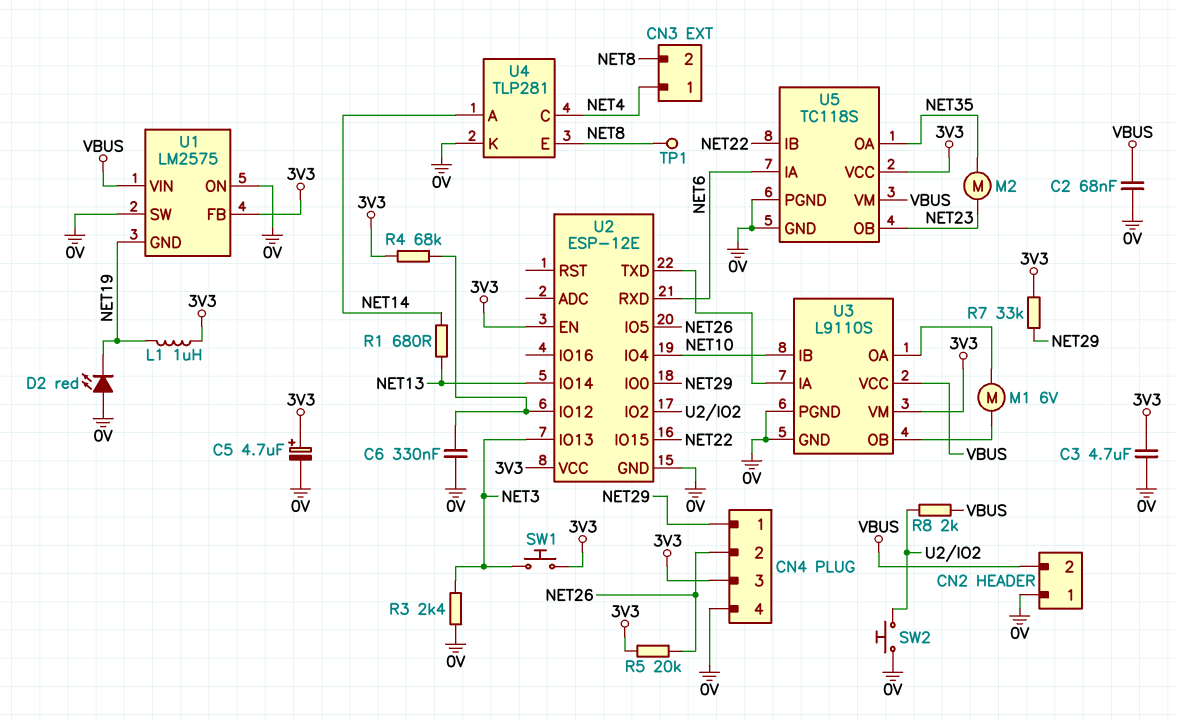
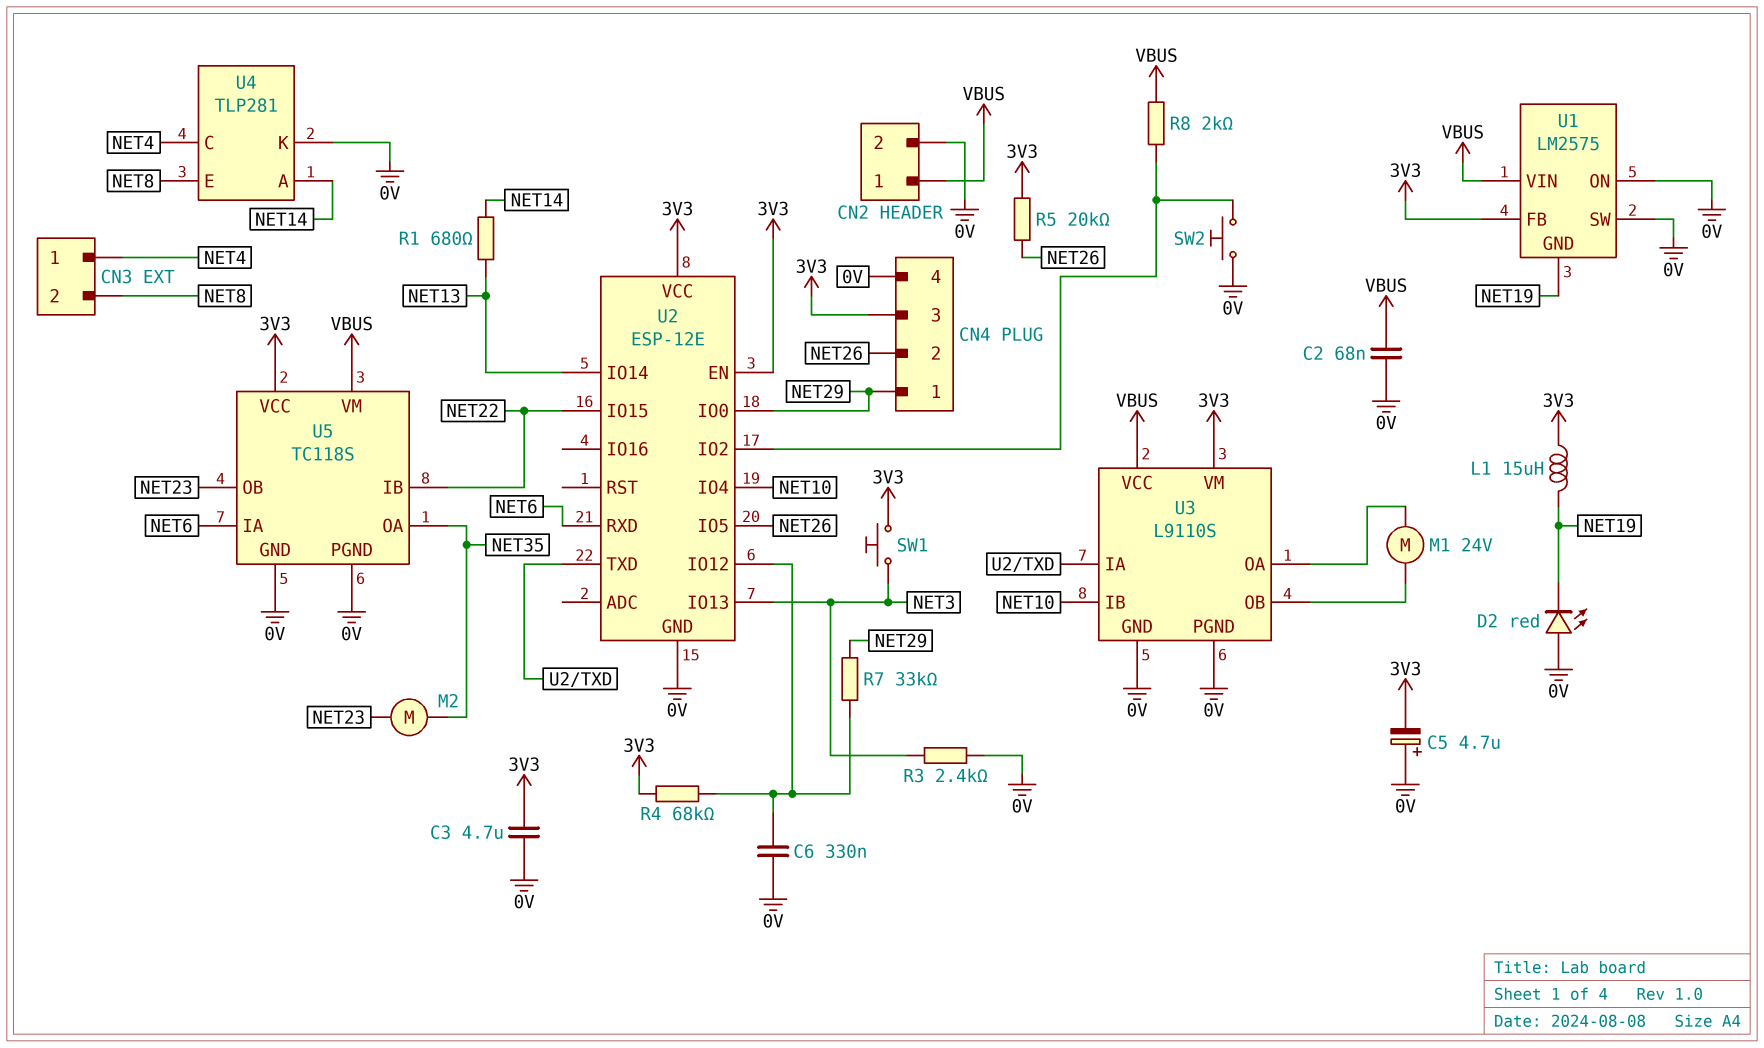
C5: 4.7uF (plus 3V3, minus 0V) -> 4.7uF (plus 0V, minus 3V3)
CN2 pin 1: 0V -> VBUS
CN2 pin 2: VBUS -> 0V
L1: 1uH (3V3, NET19) -> 15uH (3V3, NET19)
M1: motor 6V (U3/OA, U3/OB) -> motor 24V (U3/OA, U3/OB)
R7: 33k (3V3, NET29) -> 33k (NET29, U2/IO12)
TP1: test point (NET8) -> none

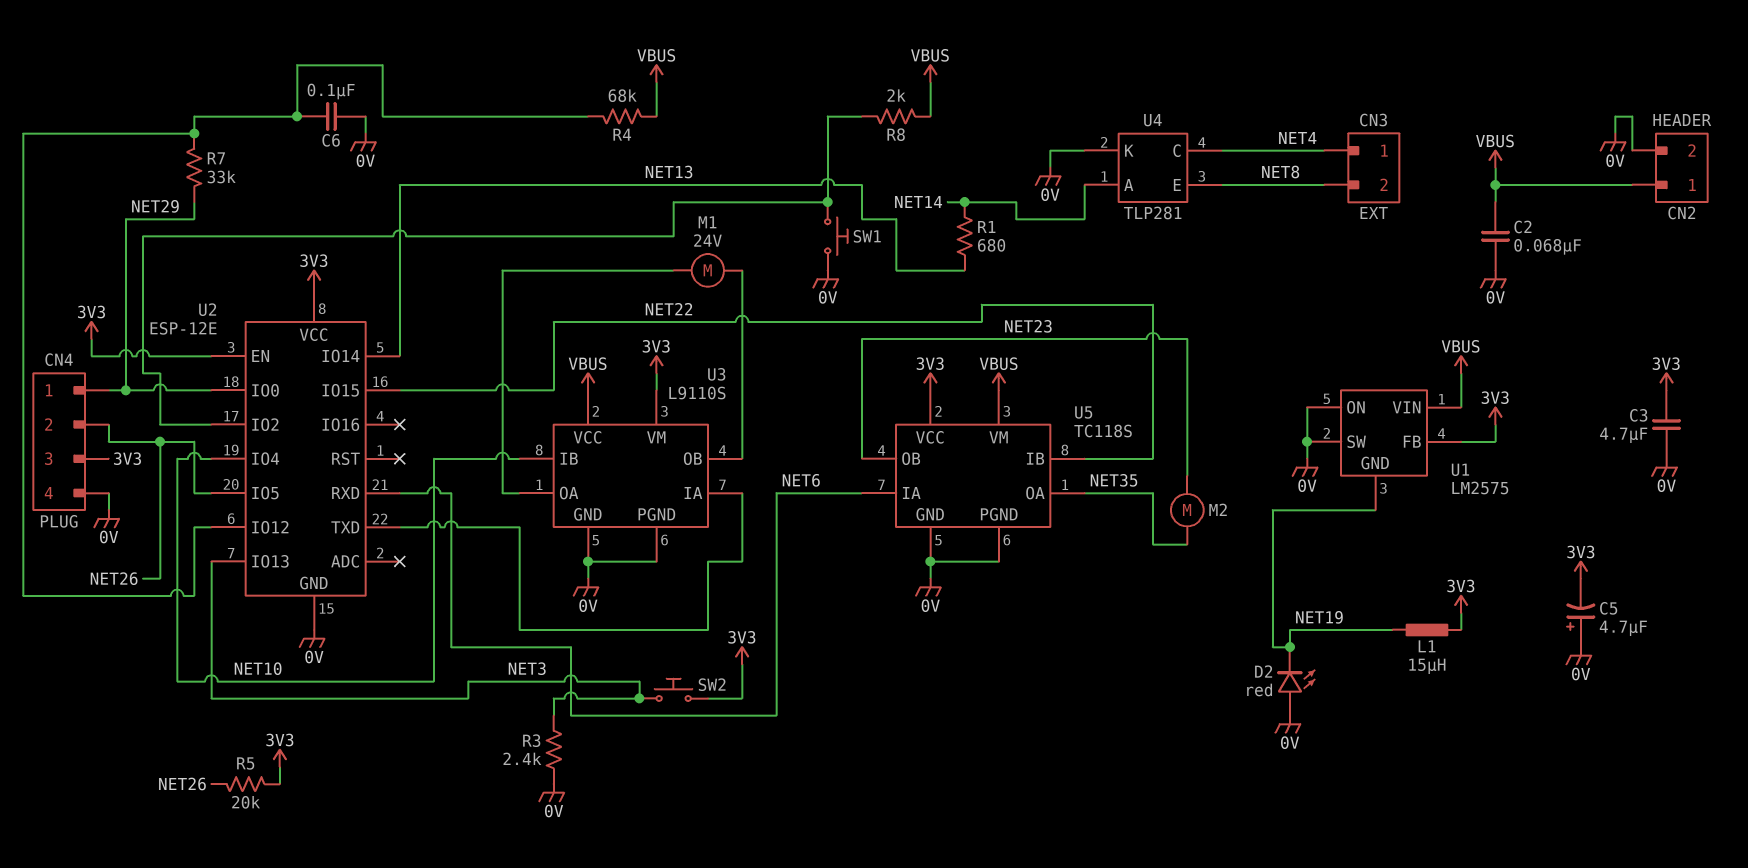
C6: 330nF (0V, U2/IO12) -> 100nF (0V, U2/IO12)
R4: 68k (3V3, U2/IO12) -> 68k (U2/IO12, VBUS)
SW1: button (3V3, NET3) -> button (0V, U2/IO2)
SW2: button (0V, U2/IO2) -> button (3V3, NET3)

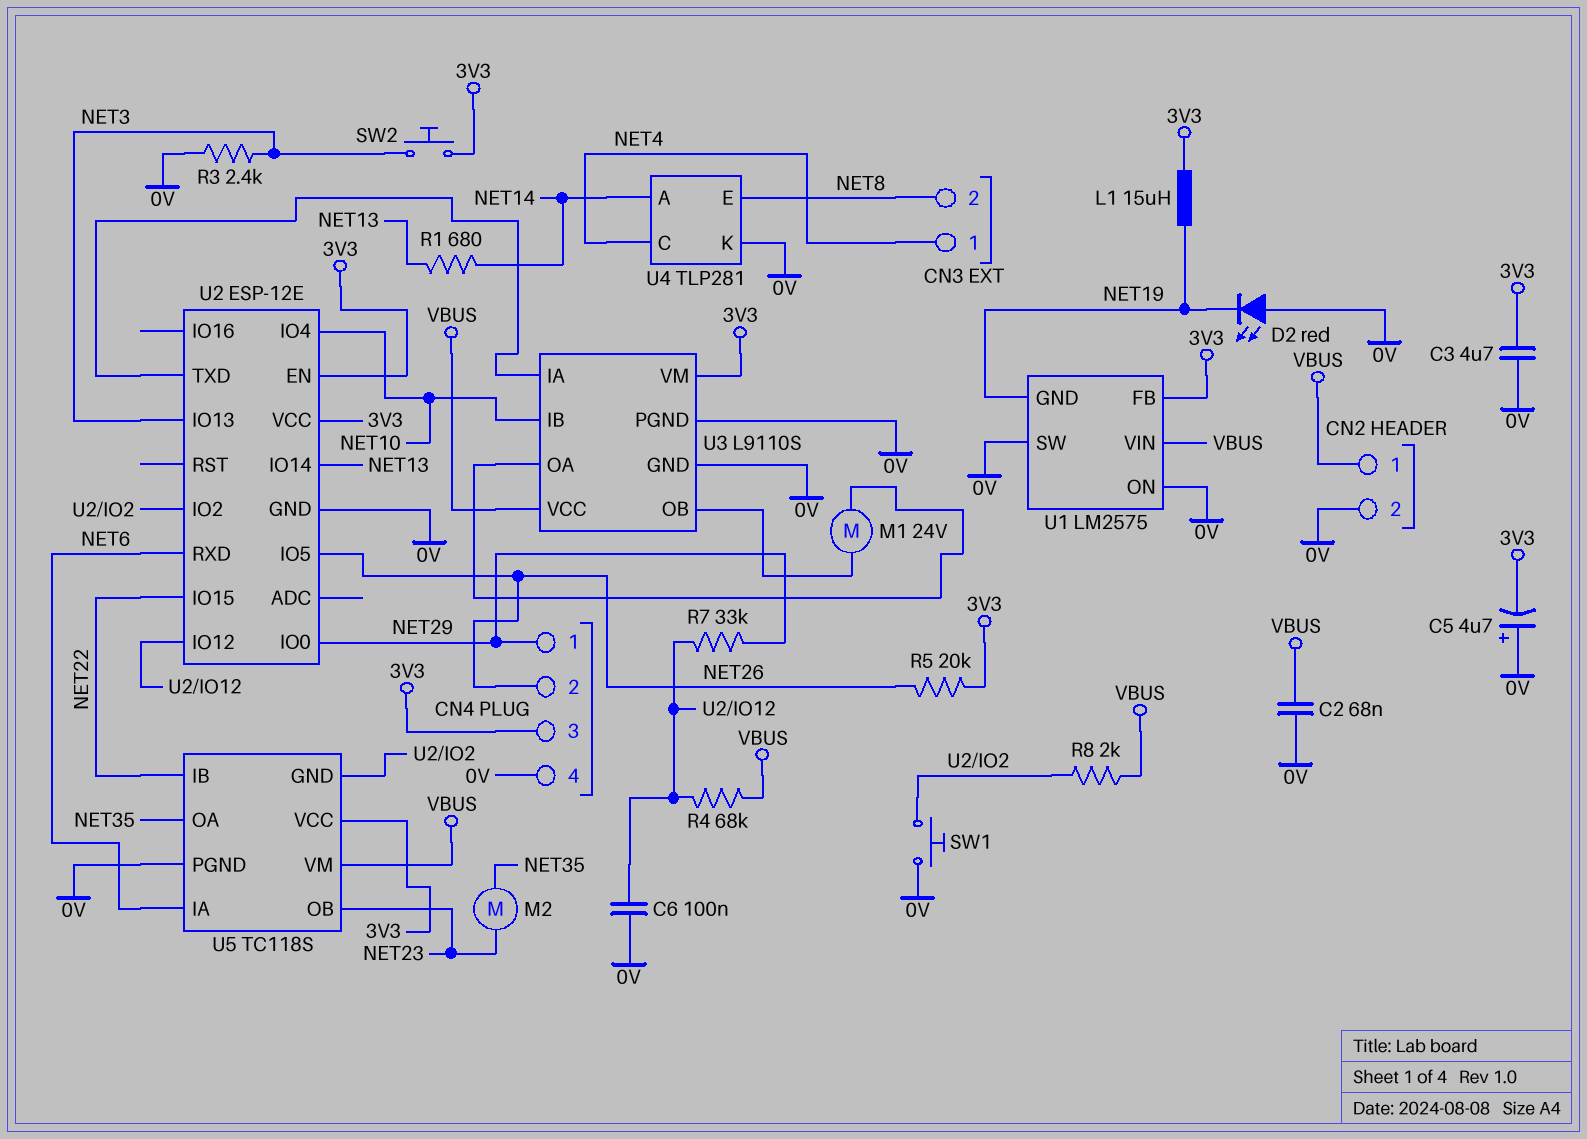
U5 pin GND: 0V -> U2/IO2

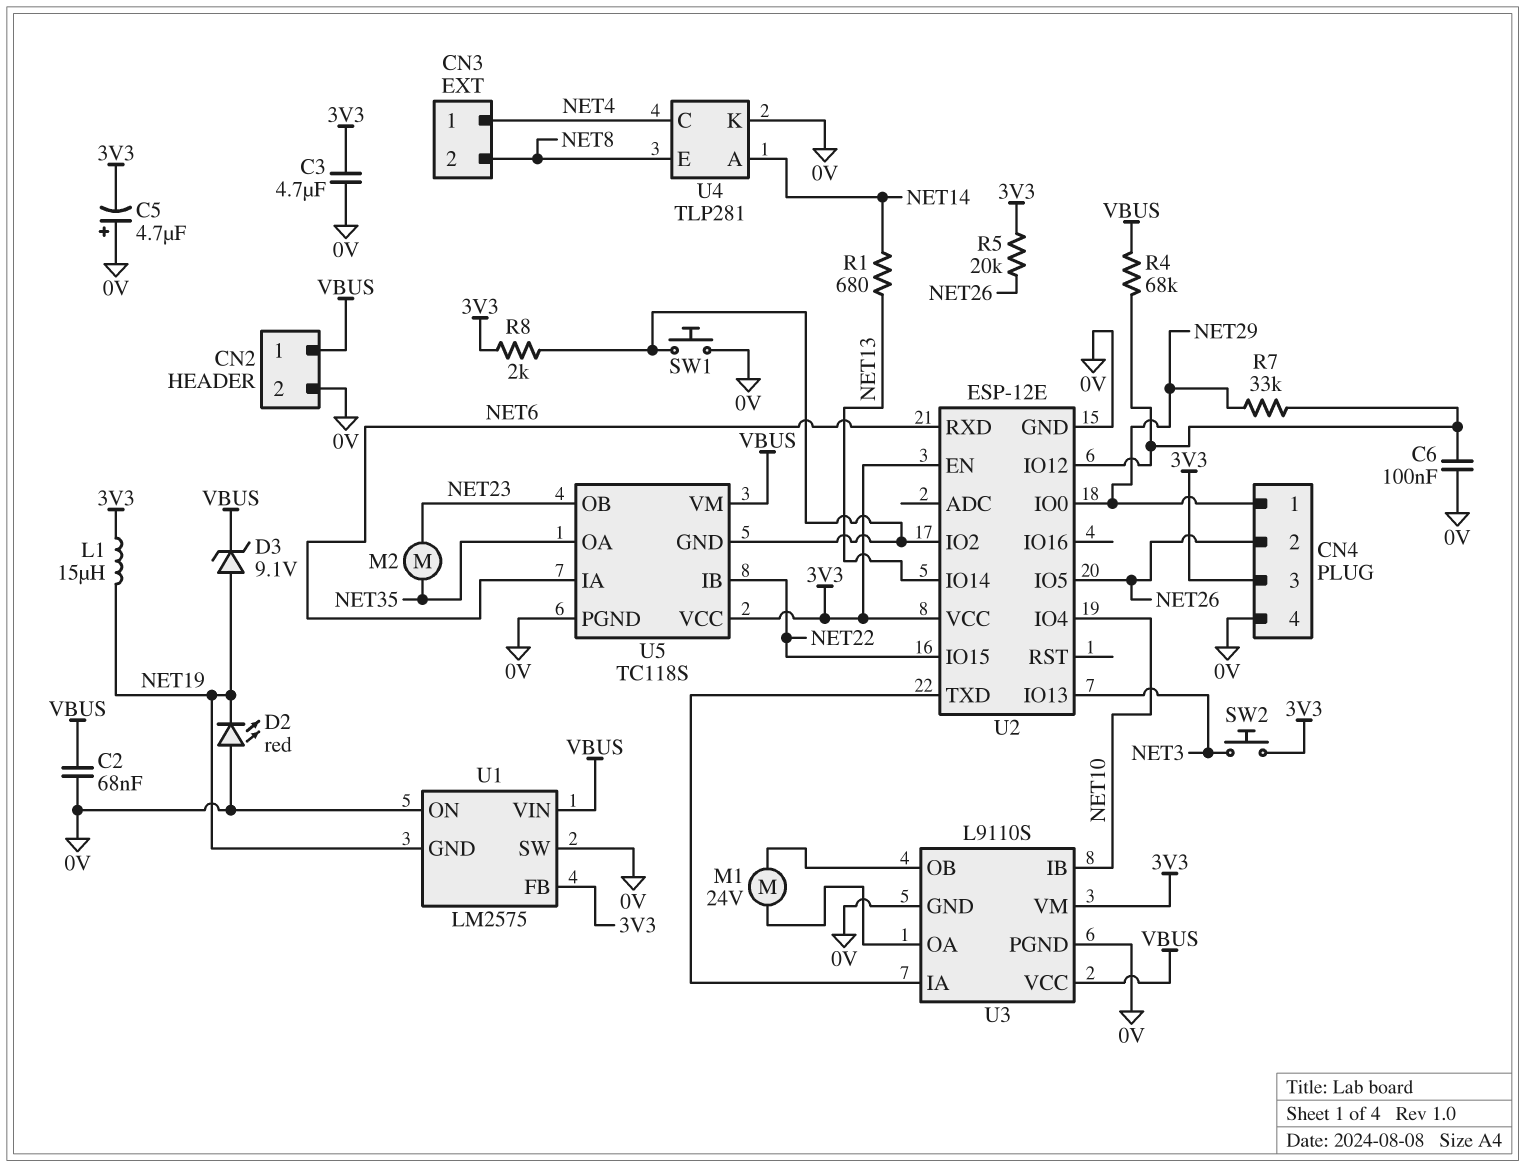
D3: none -> zener 9.1V (A NET19, K VBUS)
R3: 2.4k (0V, NET3) -> none
R8: 2k (U2/IO2, VBUS) -> 2k (3V3, U2/IO2)

